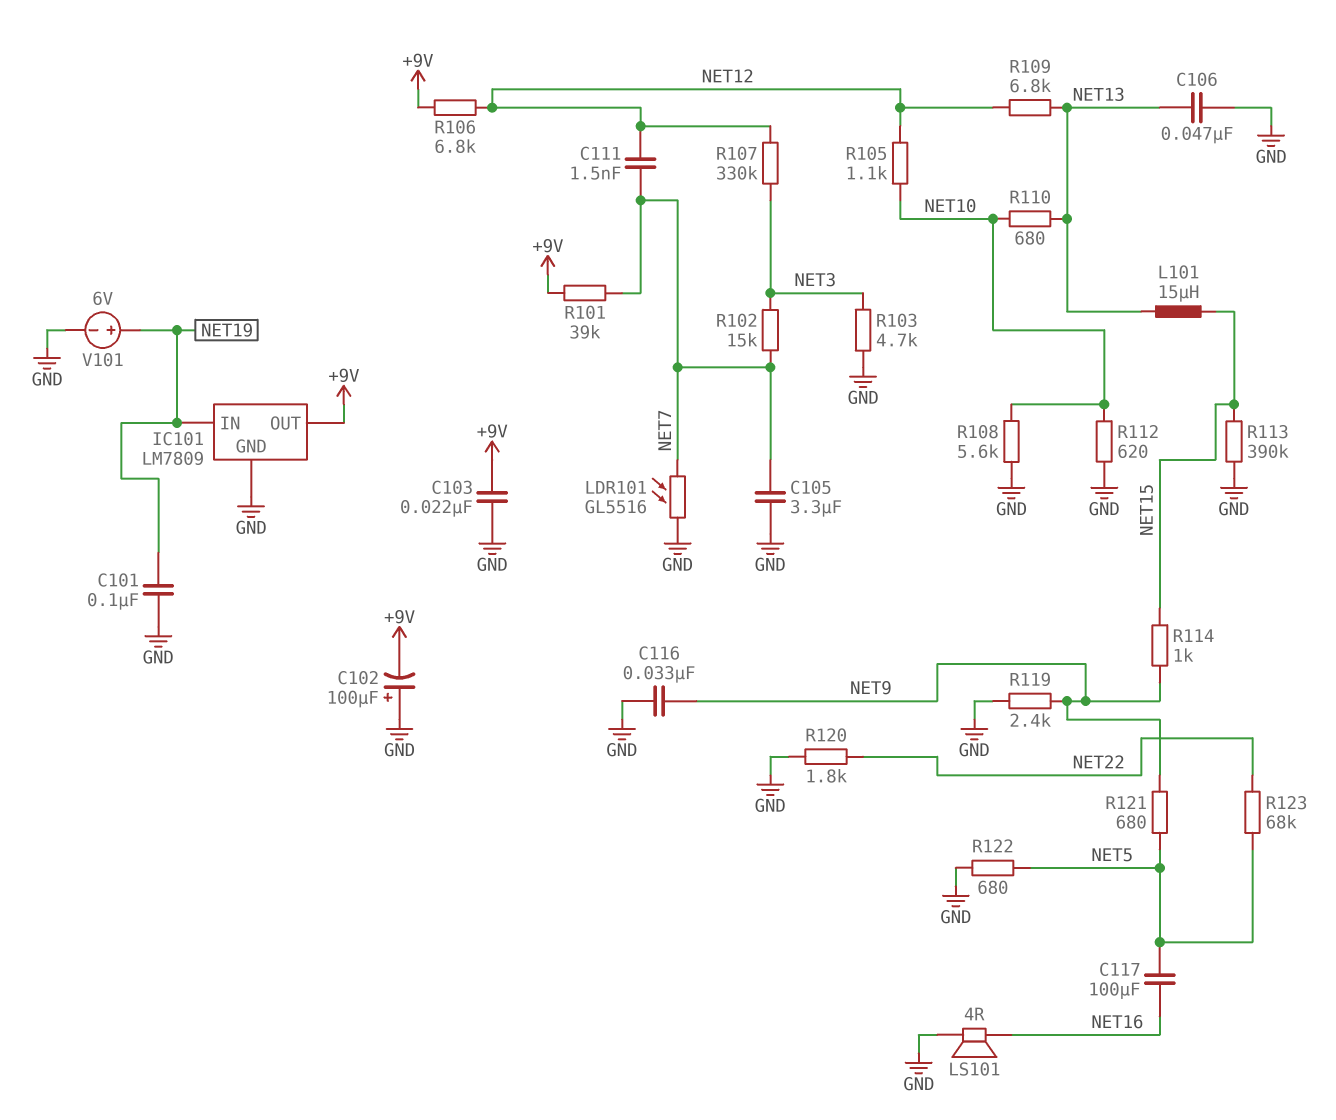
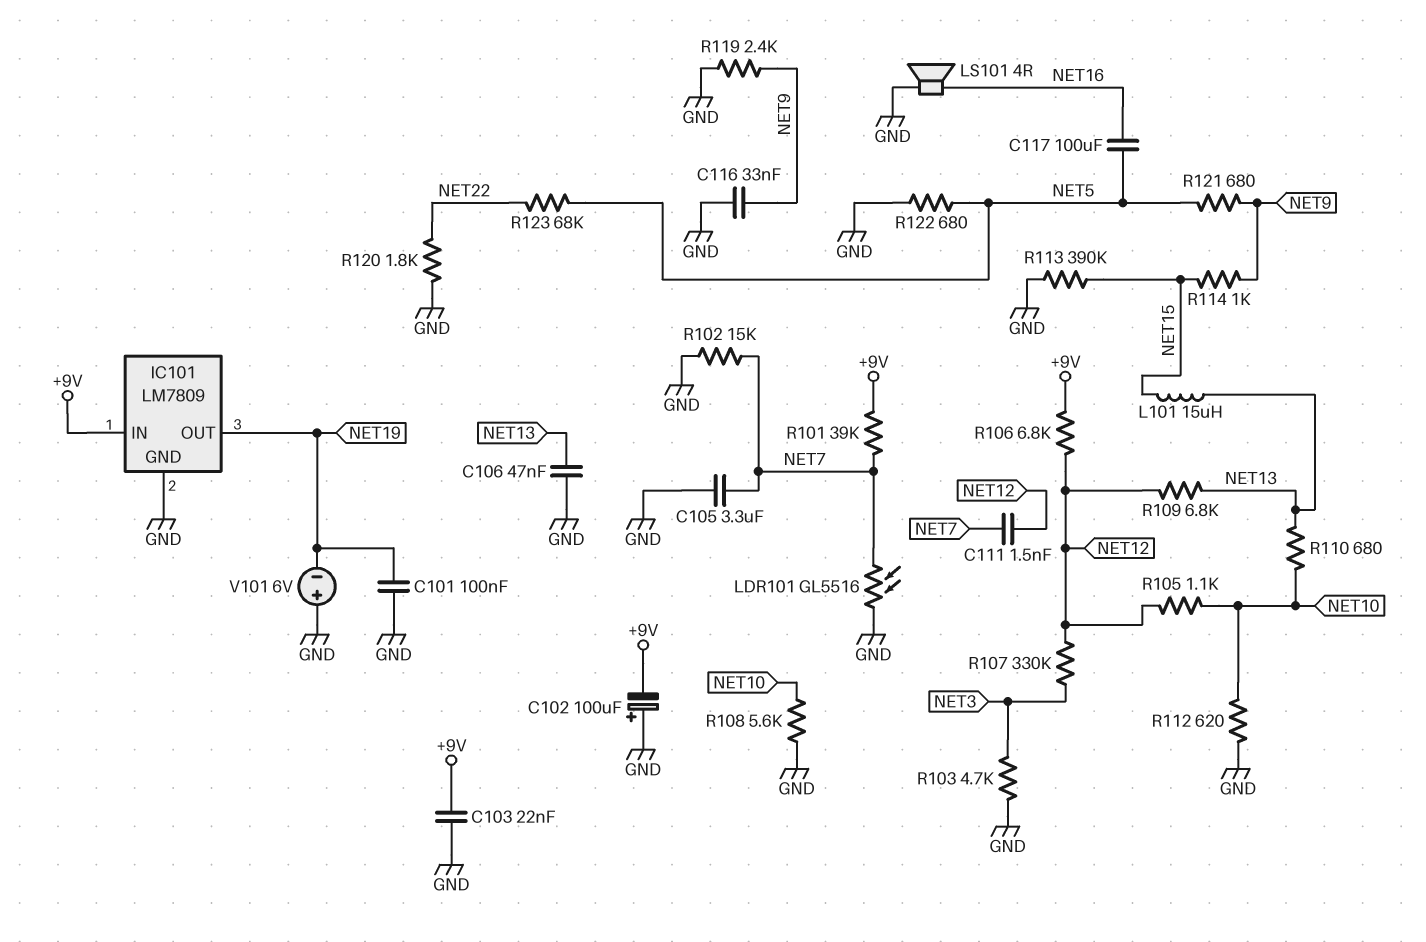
IC101 pin IN: NET19 -> +9V
IC101 pin OUT: +9V -> NET19
R102: 15k (NET3, NET7) -> 15k (GND, NET7)
V101: 6V (plus NET19, minus GND) -> 6V (plus GND, minus NET19)

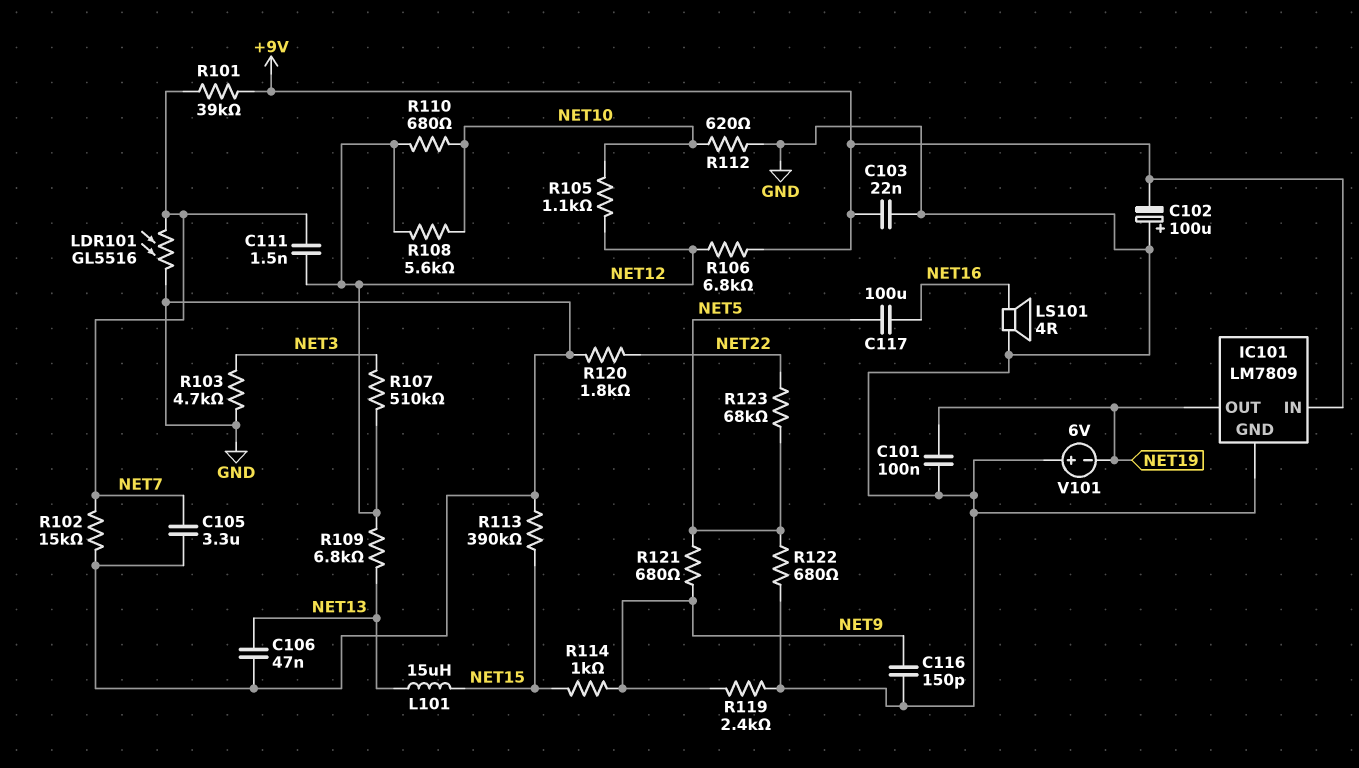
C116: 33nF (GND, NET9) -> 150pF (GND, NET9)
R107: 330k (NET3, NET12) -> 510k (NET3, NET12)
R108: 5.6k (GND, NET10) -> 5.6k (NET10, NET12)
R110: 680 (NET10, NET13) -> 680 (NET10, NET12)

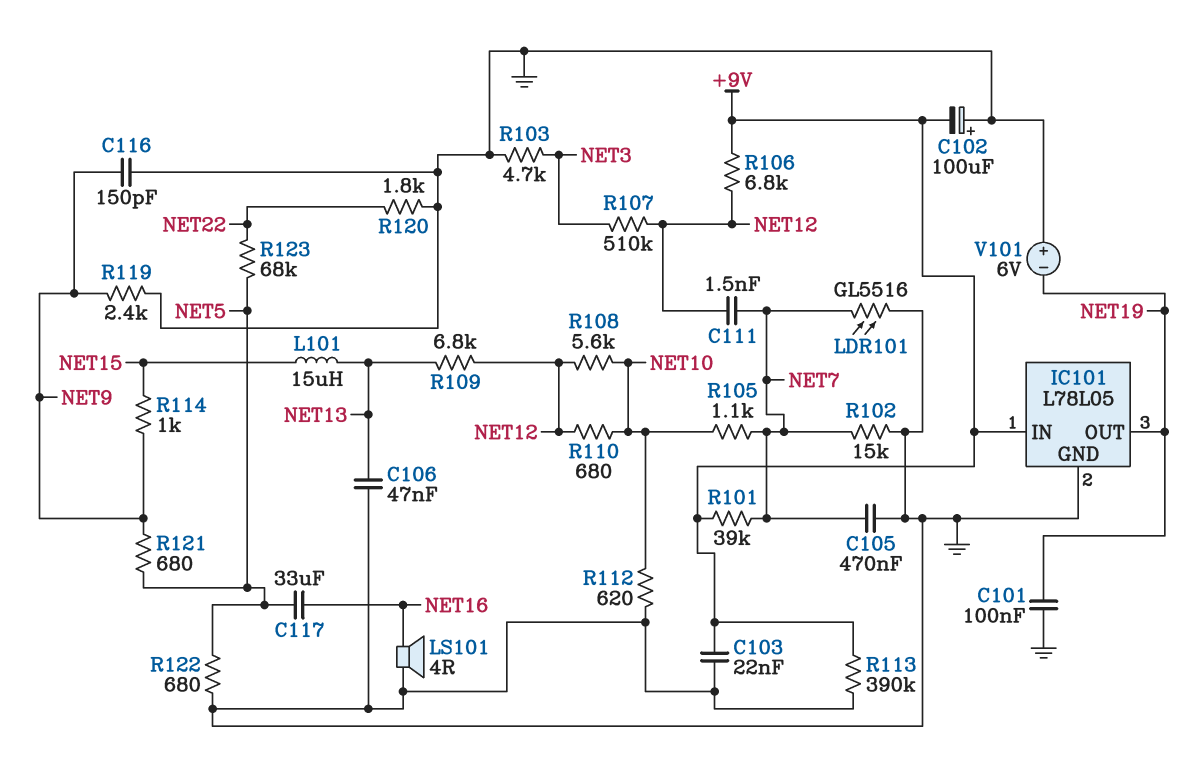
C105: 3.3uF (GND, NET7) -> 470nF (GND, NET7)
C117: 100uF (NET5, NET16) -> 33uF (NET5, NET16)
IC101: LM7809 -> L78L05
R105: 1.1k (NET10, NET12) -> 1.1k (NET7, NET10)
R113: 390k (GND, NET15) -> 390k (+9V, GND)

